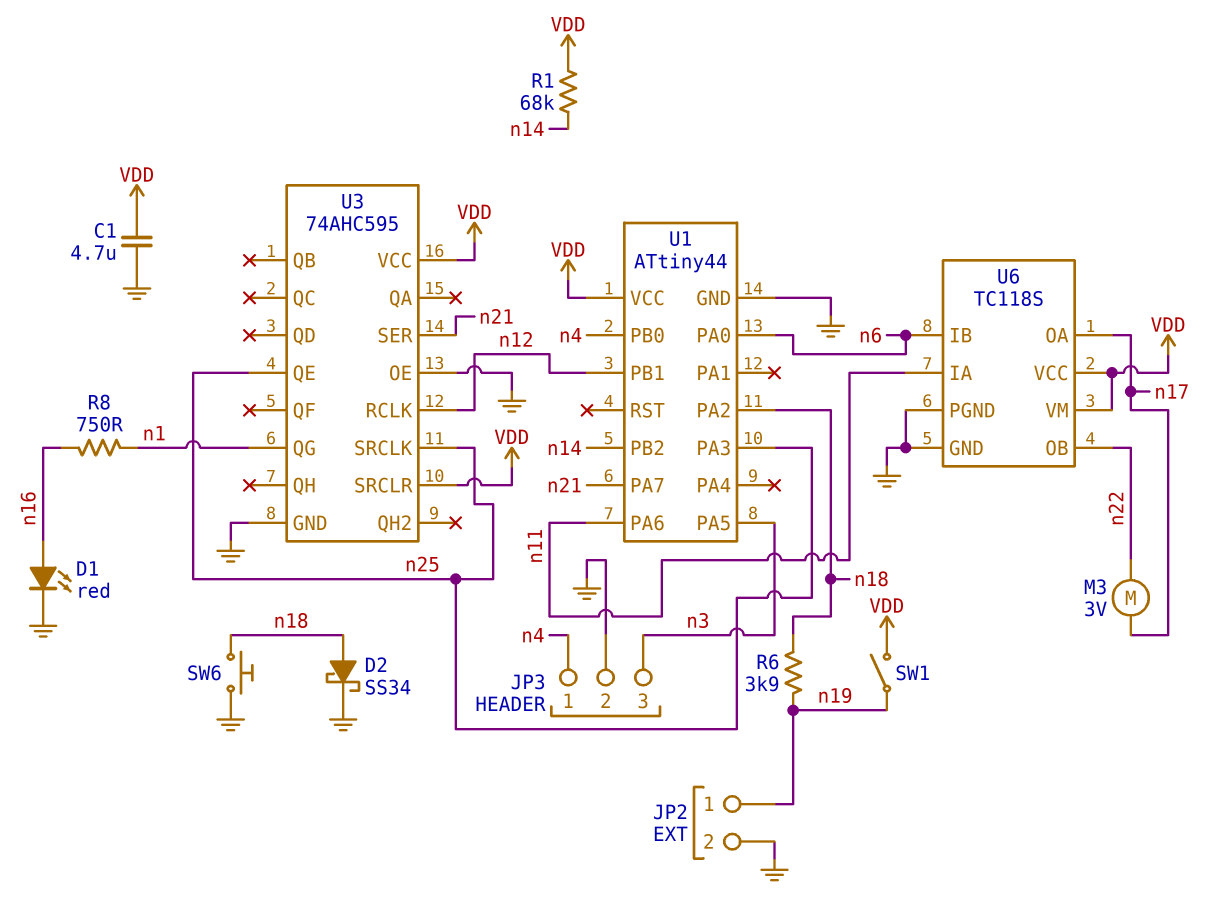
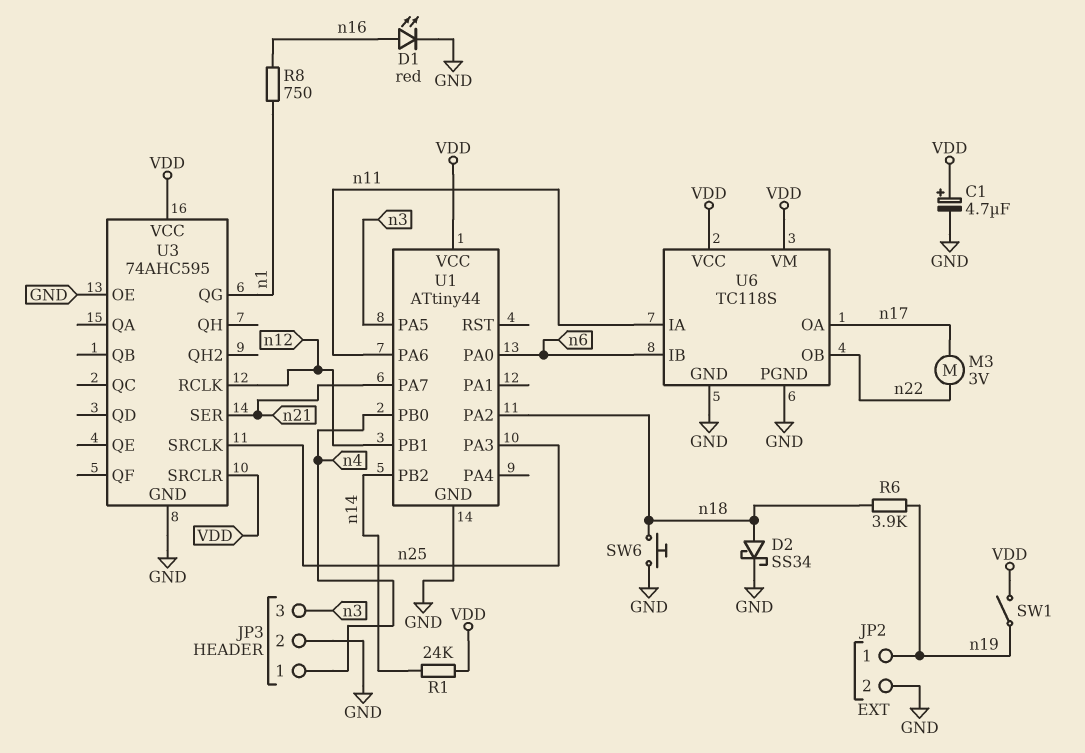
C1: 4.7uF (GND, VDD) -> 4.7uF (plus VDD, minus GND)
R1: 68k (VDD, n14) -> 24k (VDD, n14)
U3 pin QE: n25 -> none

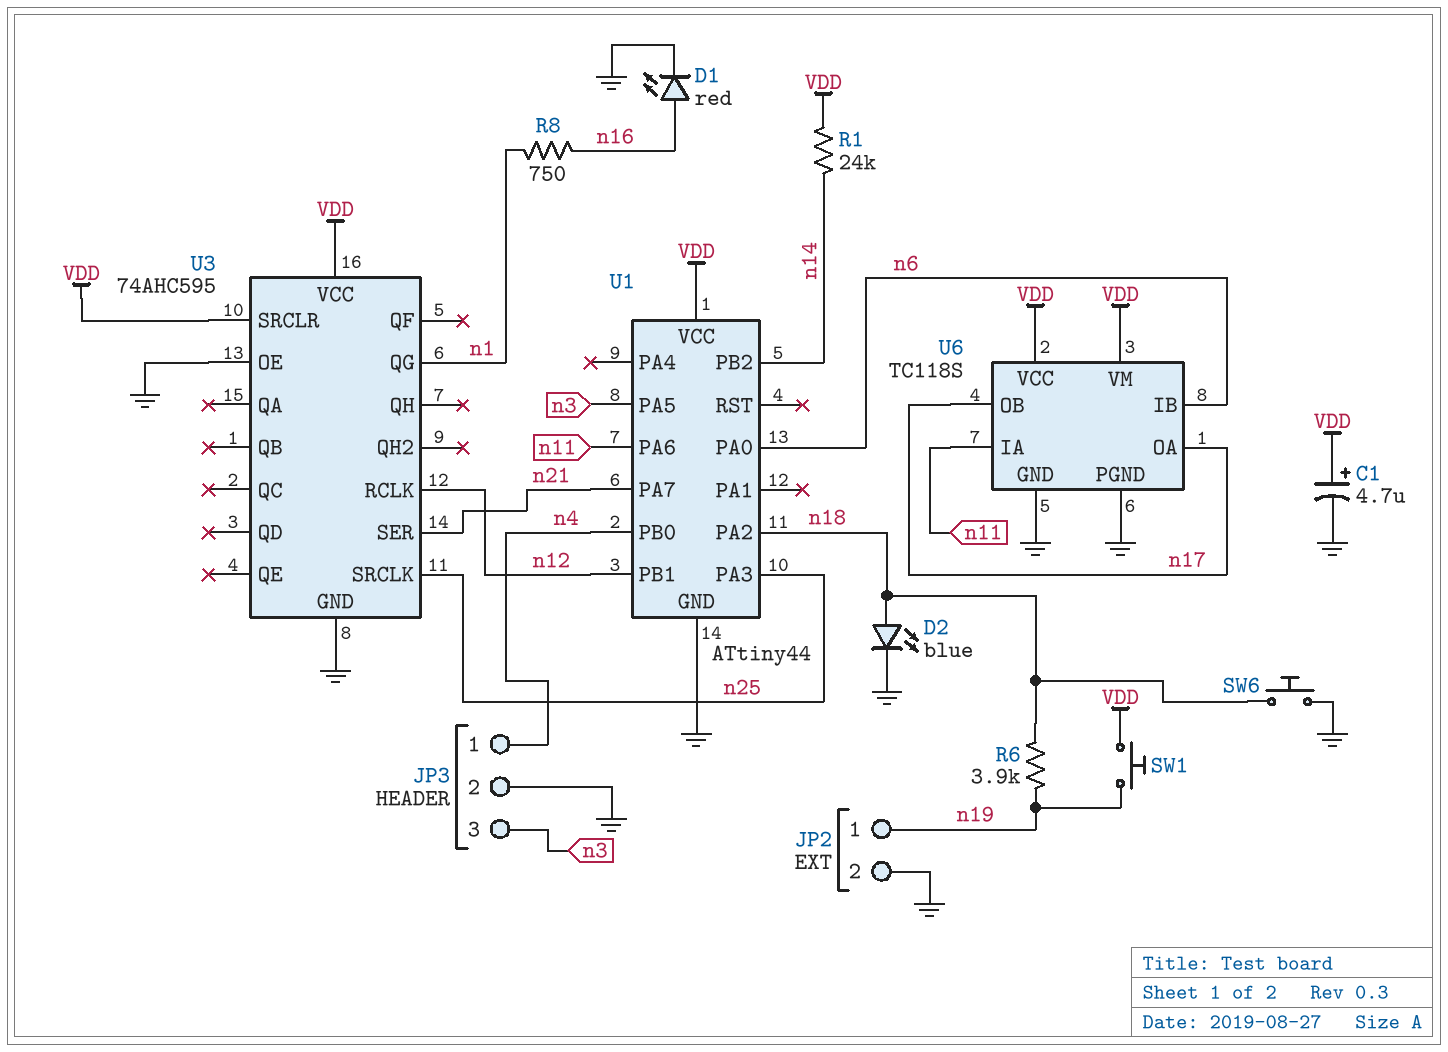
D2: schottky SS34 (A n18, K GND) -> LED blue (A n18, K GND)
M3: motor 3V (n17, n22) -> none
SW1: switch (VDD, n19) -> button (VDD, n19)
U6 pin OB: n22 -> n17

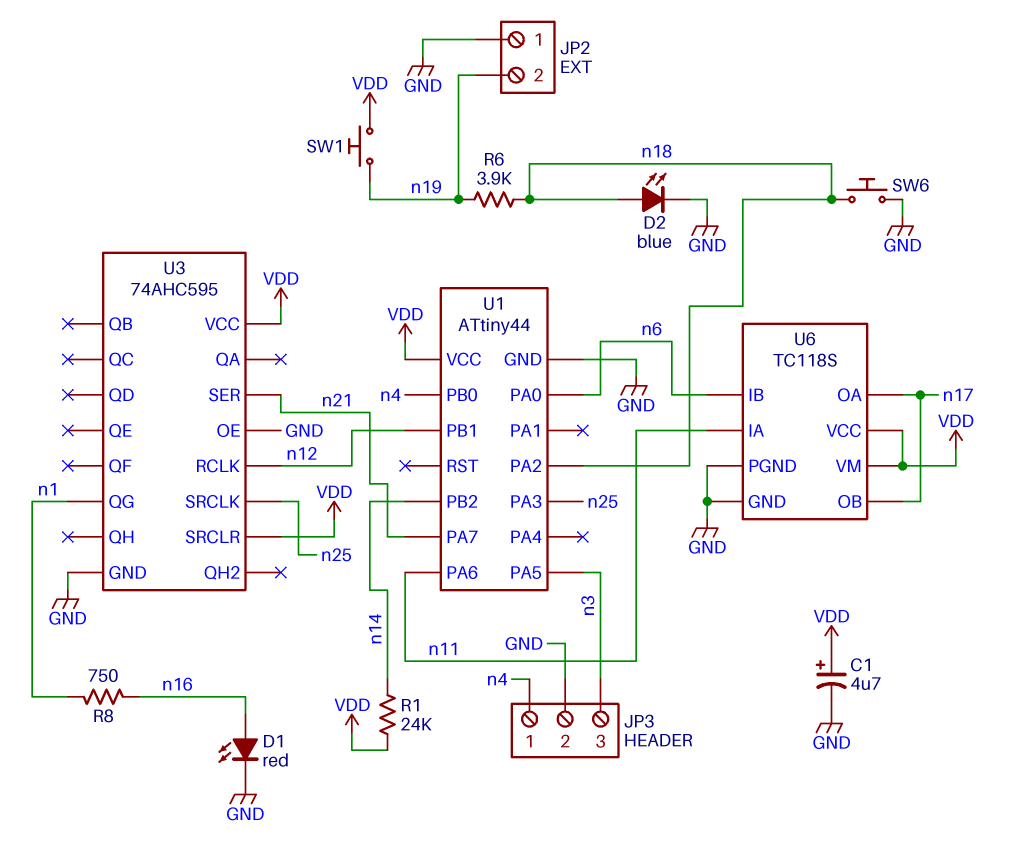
JP2 pin 1: n19 -> GND
JP2 pin 2: GND -> n19

